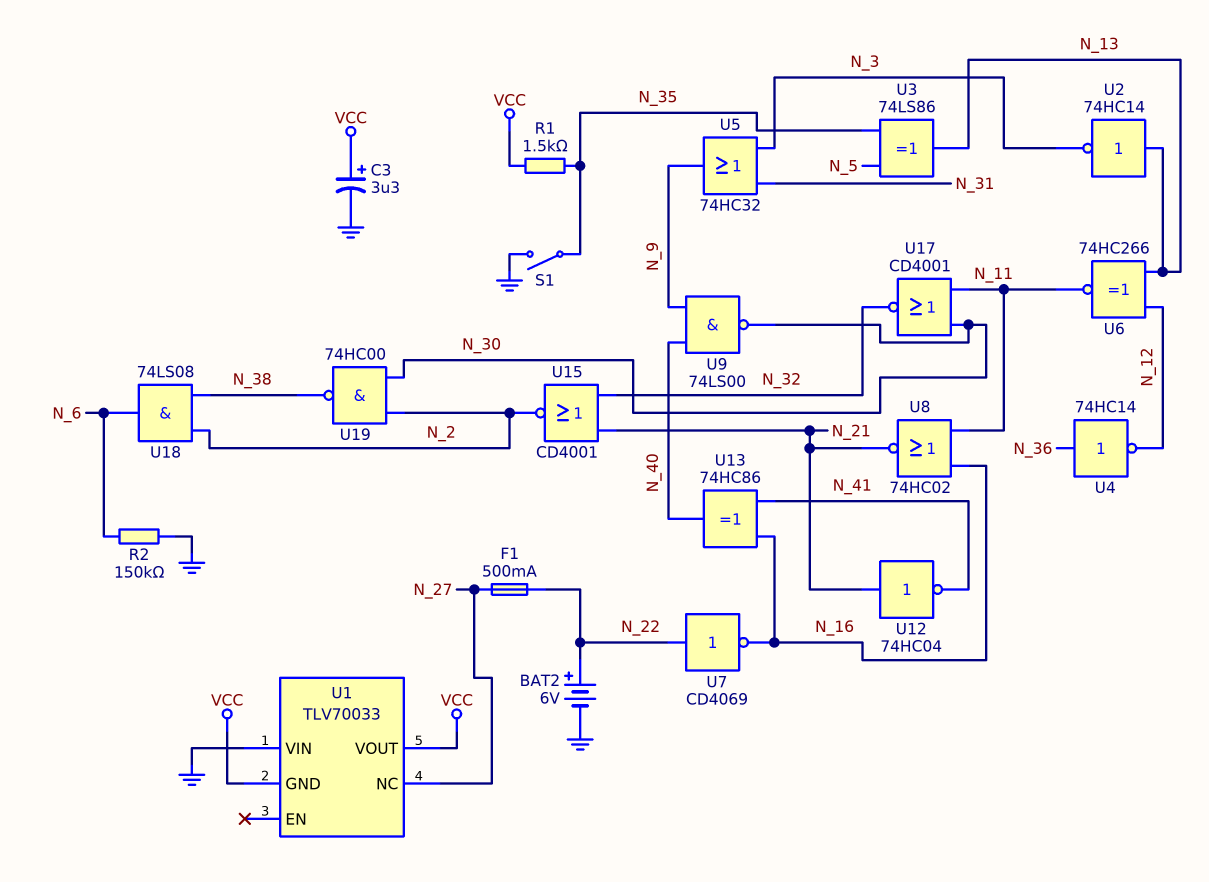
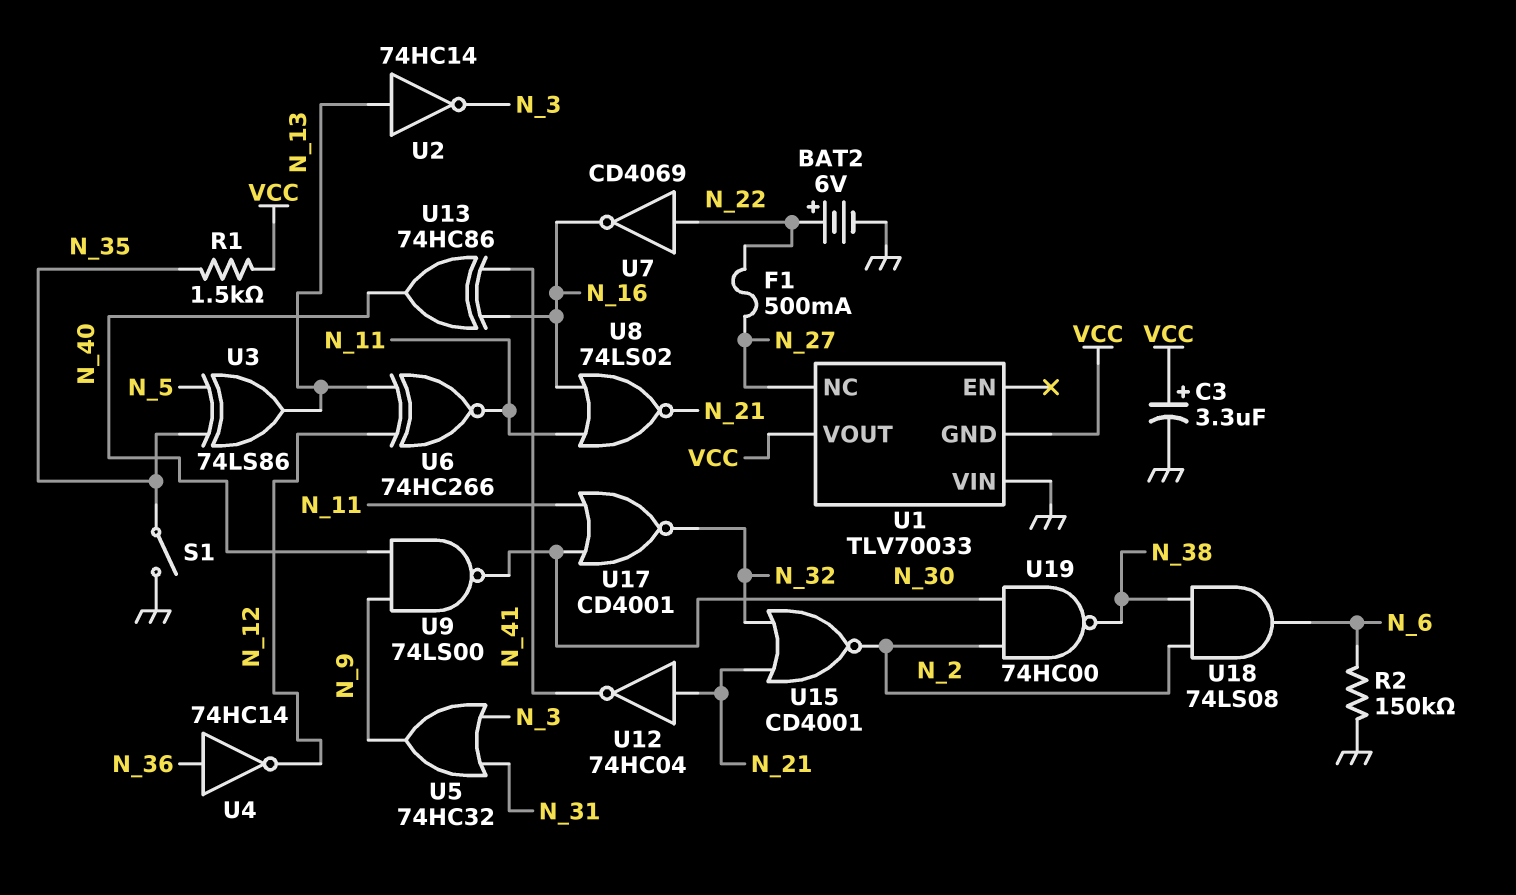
U8: NOR 74HC02 (in N_11, in N_16, out N_21) -> NOR 74LS02 (in N_11, in N_16, out N_21)

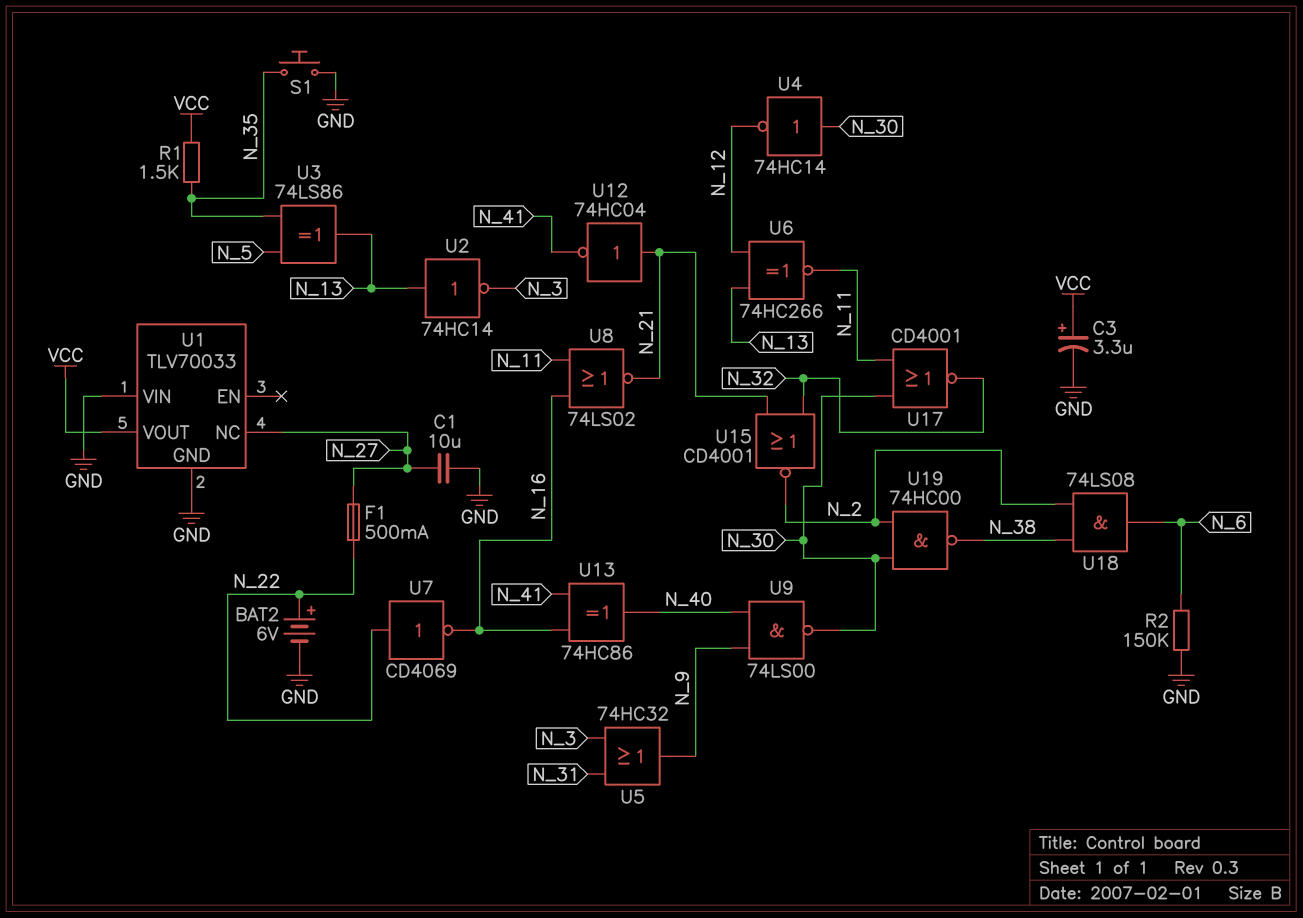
C1: none -> 10uF (GND, N_27)
S1: switch (GND, N_35) -> button (GND, N_35)
U1 pin GND: VCC -> GND
U4: NOT 74HC14 (in N_36, out N_12) -> NOT 74HC14 (in N_30, out N_12)

